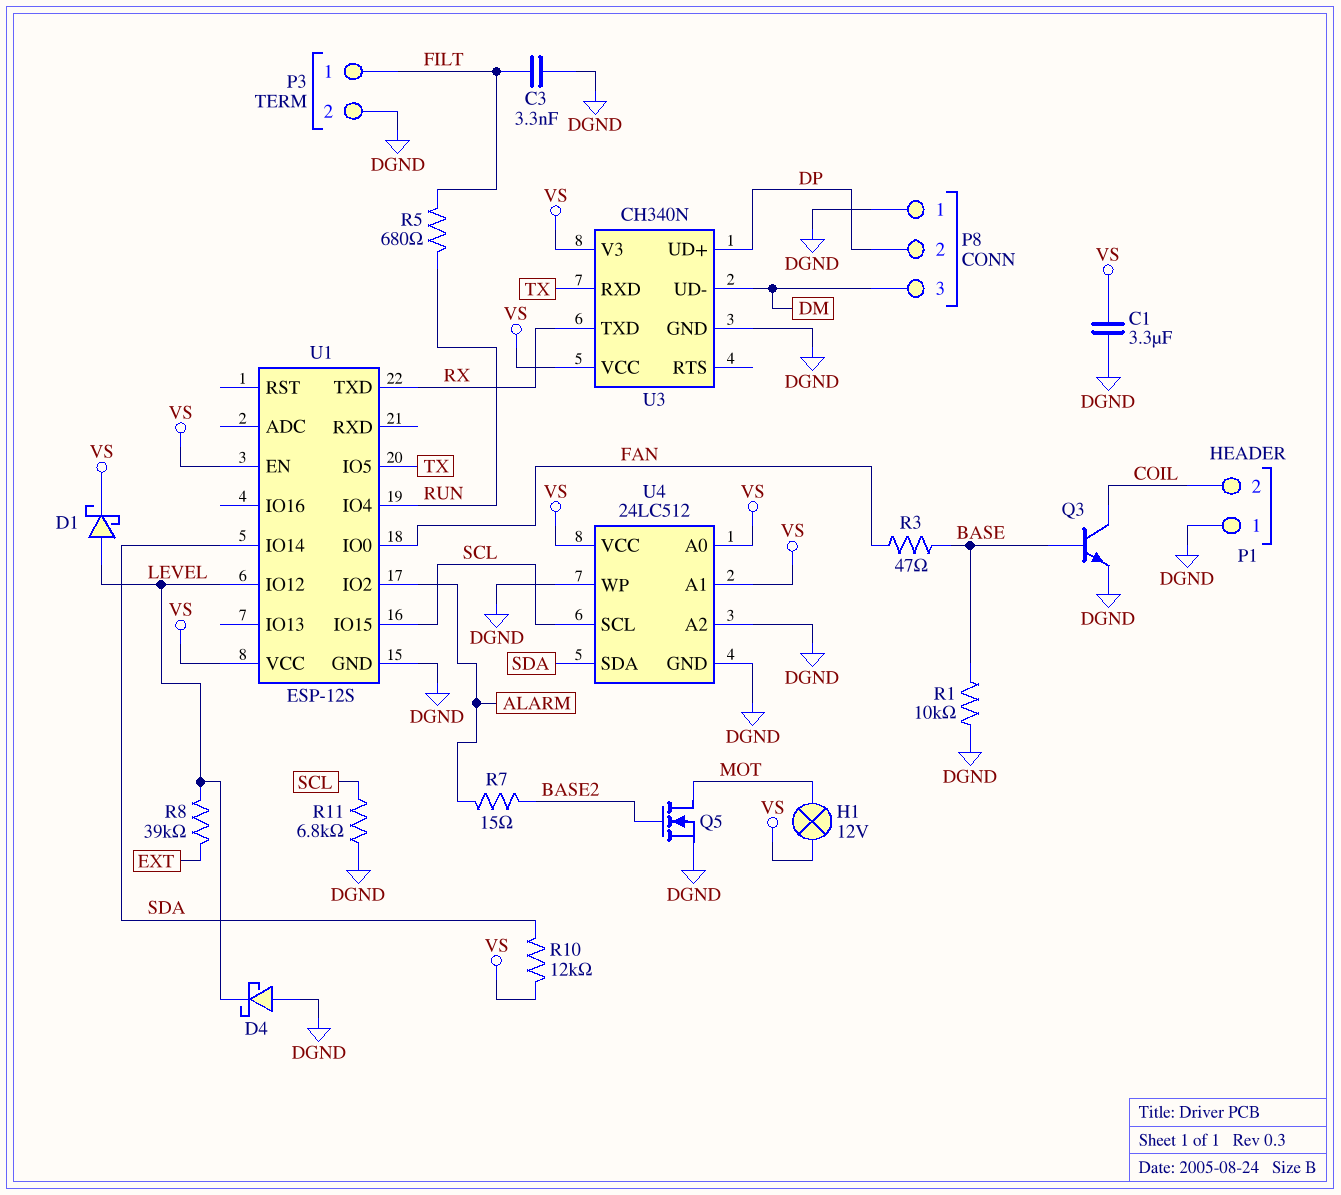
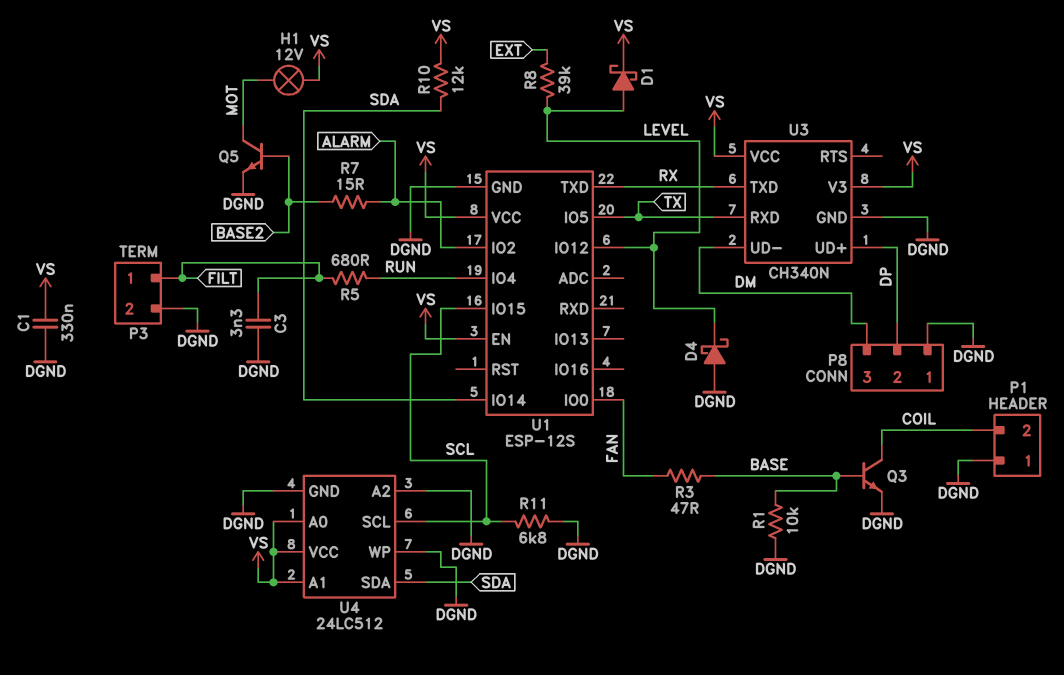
C1: 3.3uF (DGND, VS) -> 330nF (DGND, VS)
Q5: NMOS (G BASE2, D MOT, S DGND) -> NPN (B BASE2, C MOT, E DGND)

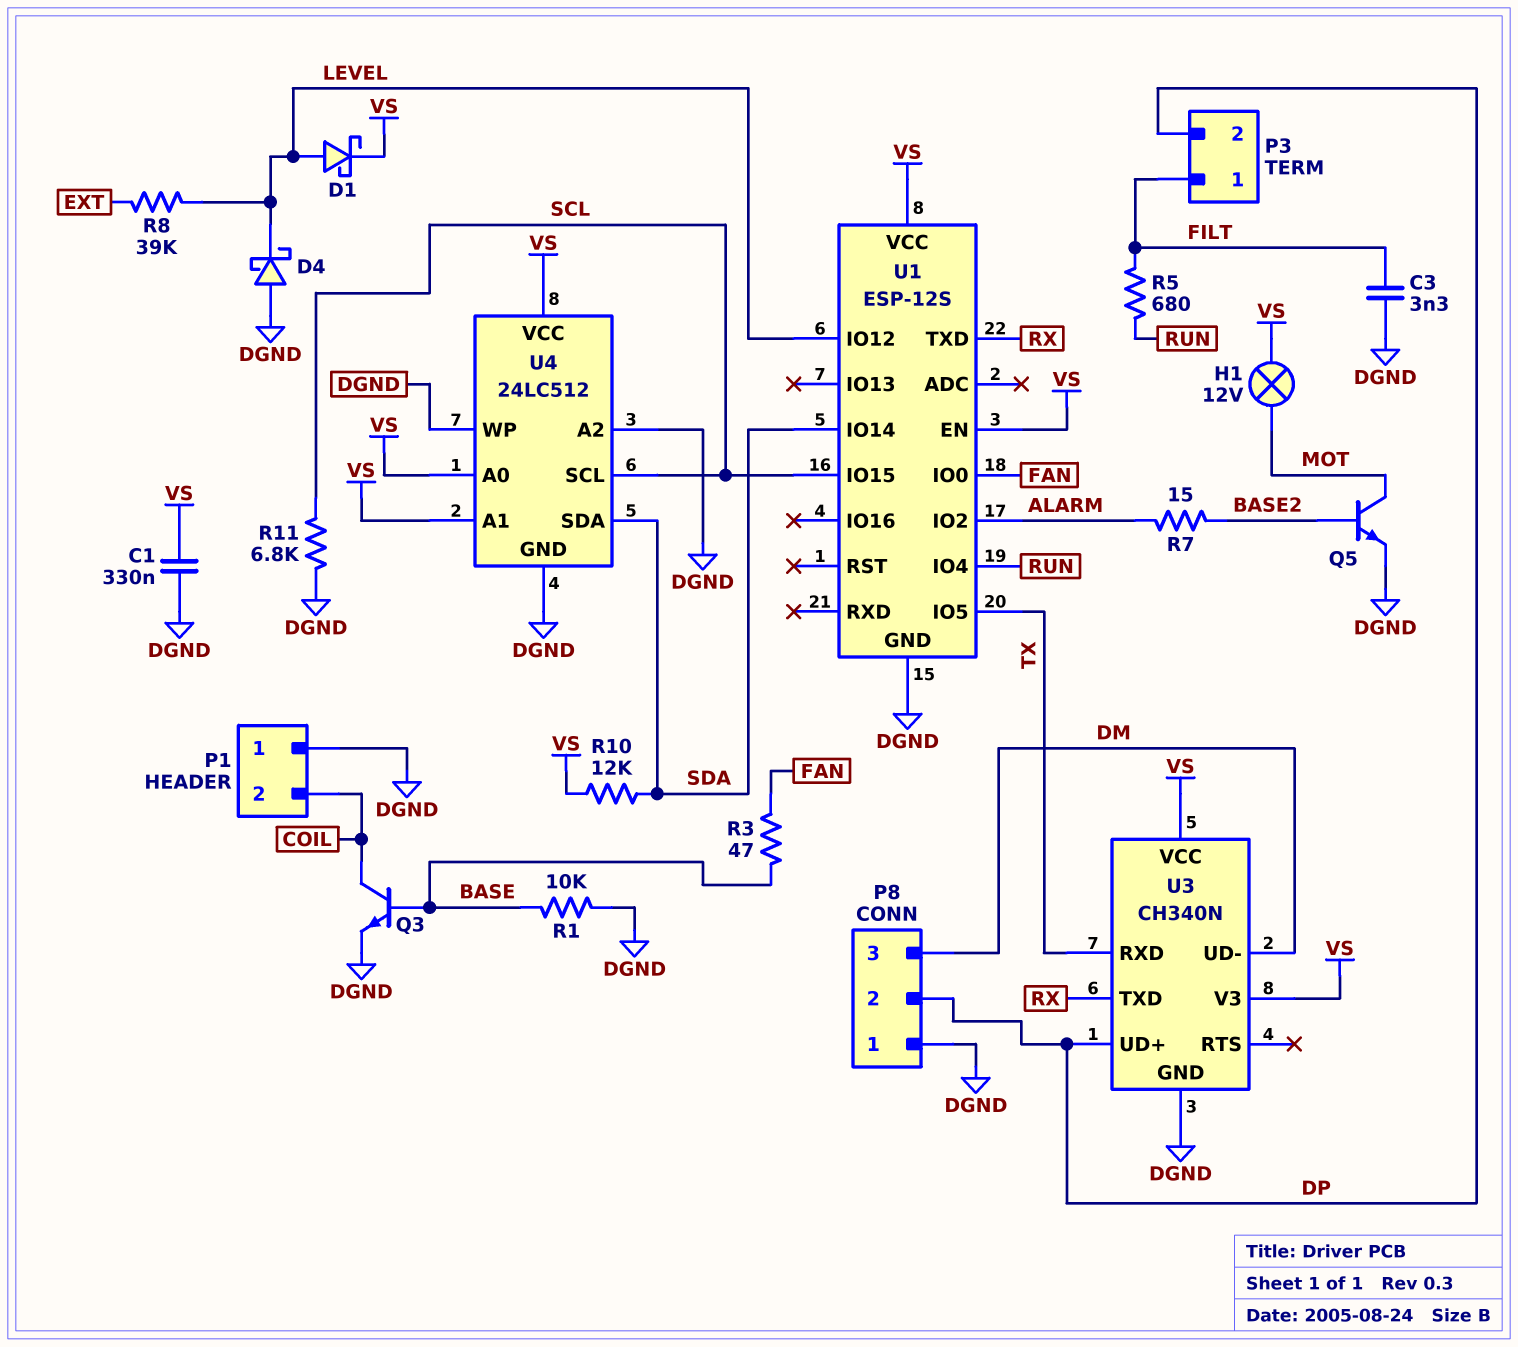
P3 pin 2: DGND -> DP

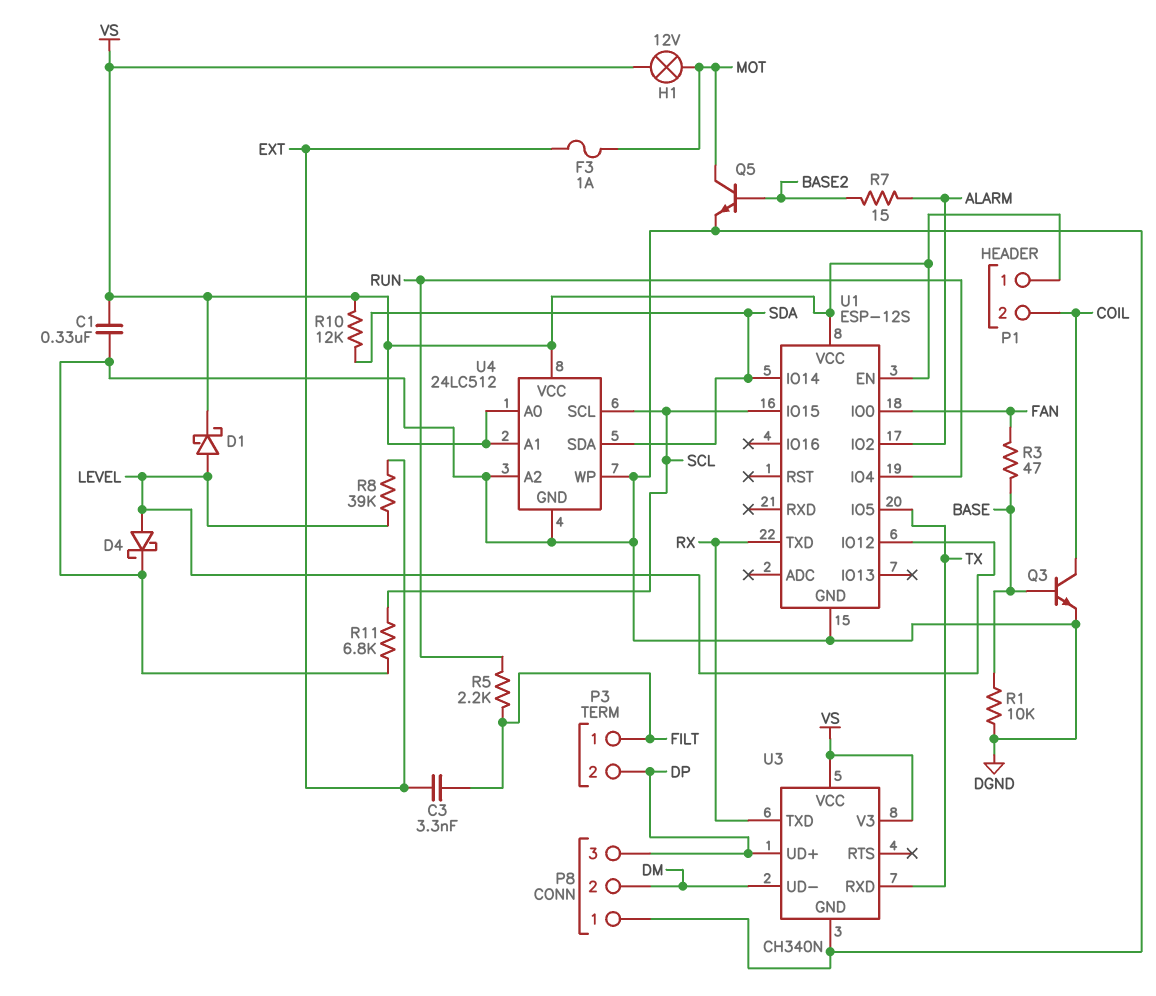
C3: 3.3nF (DGND, FILT) -> 3.3nF (EXT, FILT)
D4: schottky (A DGND, K LEVEL) -> schottky (A LEVEL, K DGND)
F3: none -> 1A (EXT, MOT)
P1 pin 1: DGND -> VS
P8 pin 2: DP -> DM
P8 pin 3: DM -> DP
R5: 680 (FILT, RUN) -> 2.2k (FILT, RUN)

